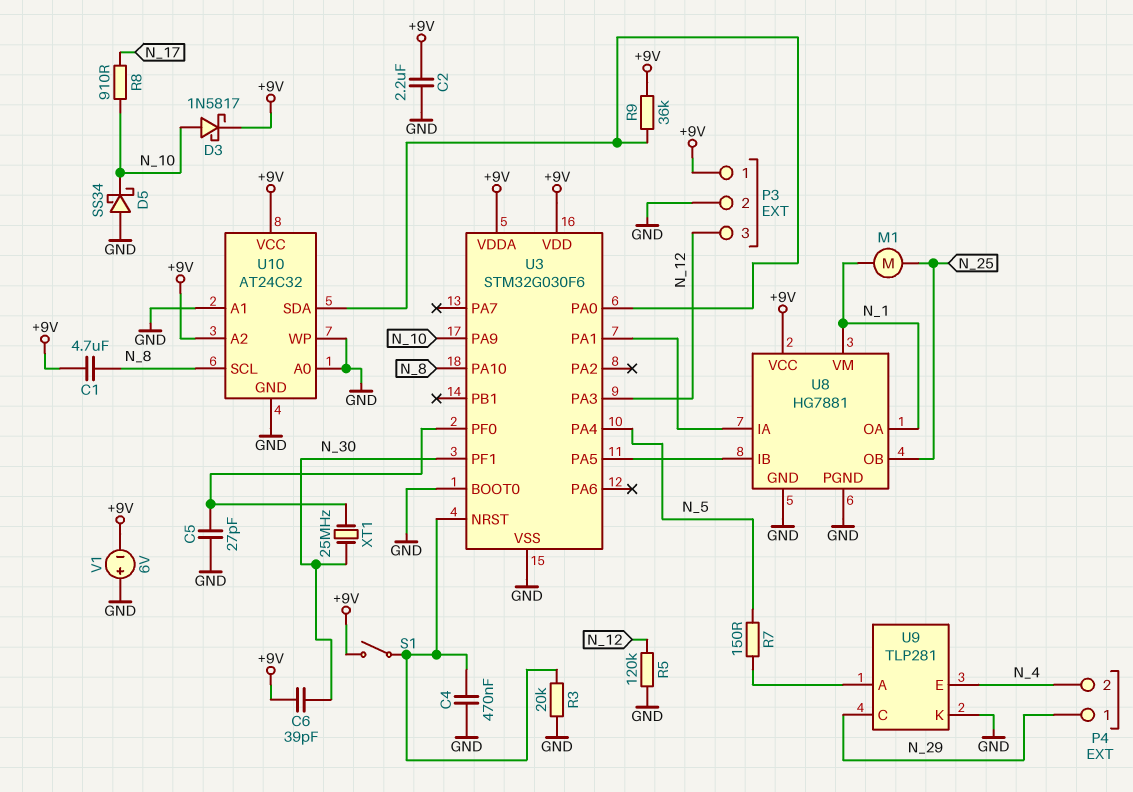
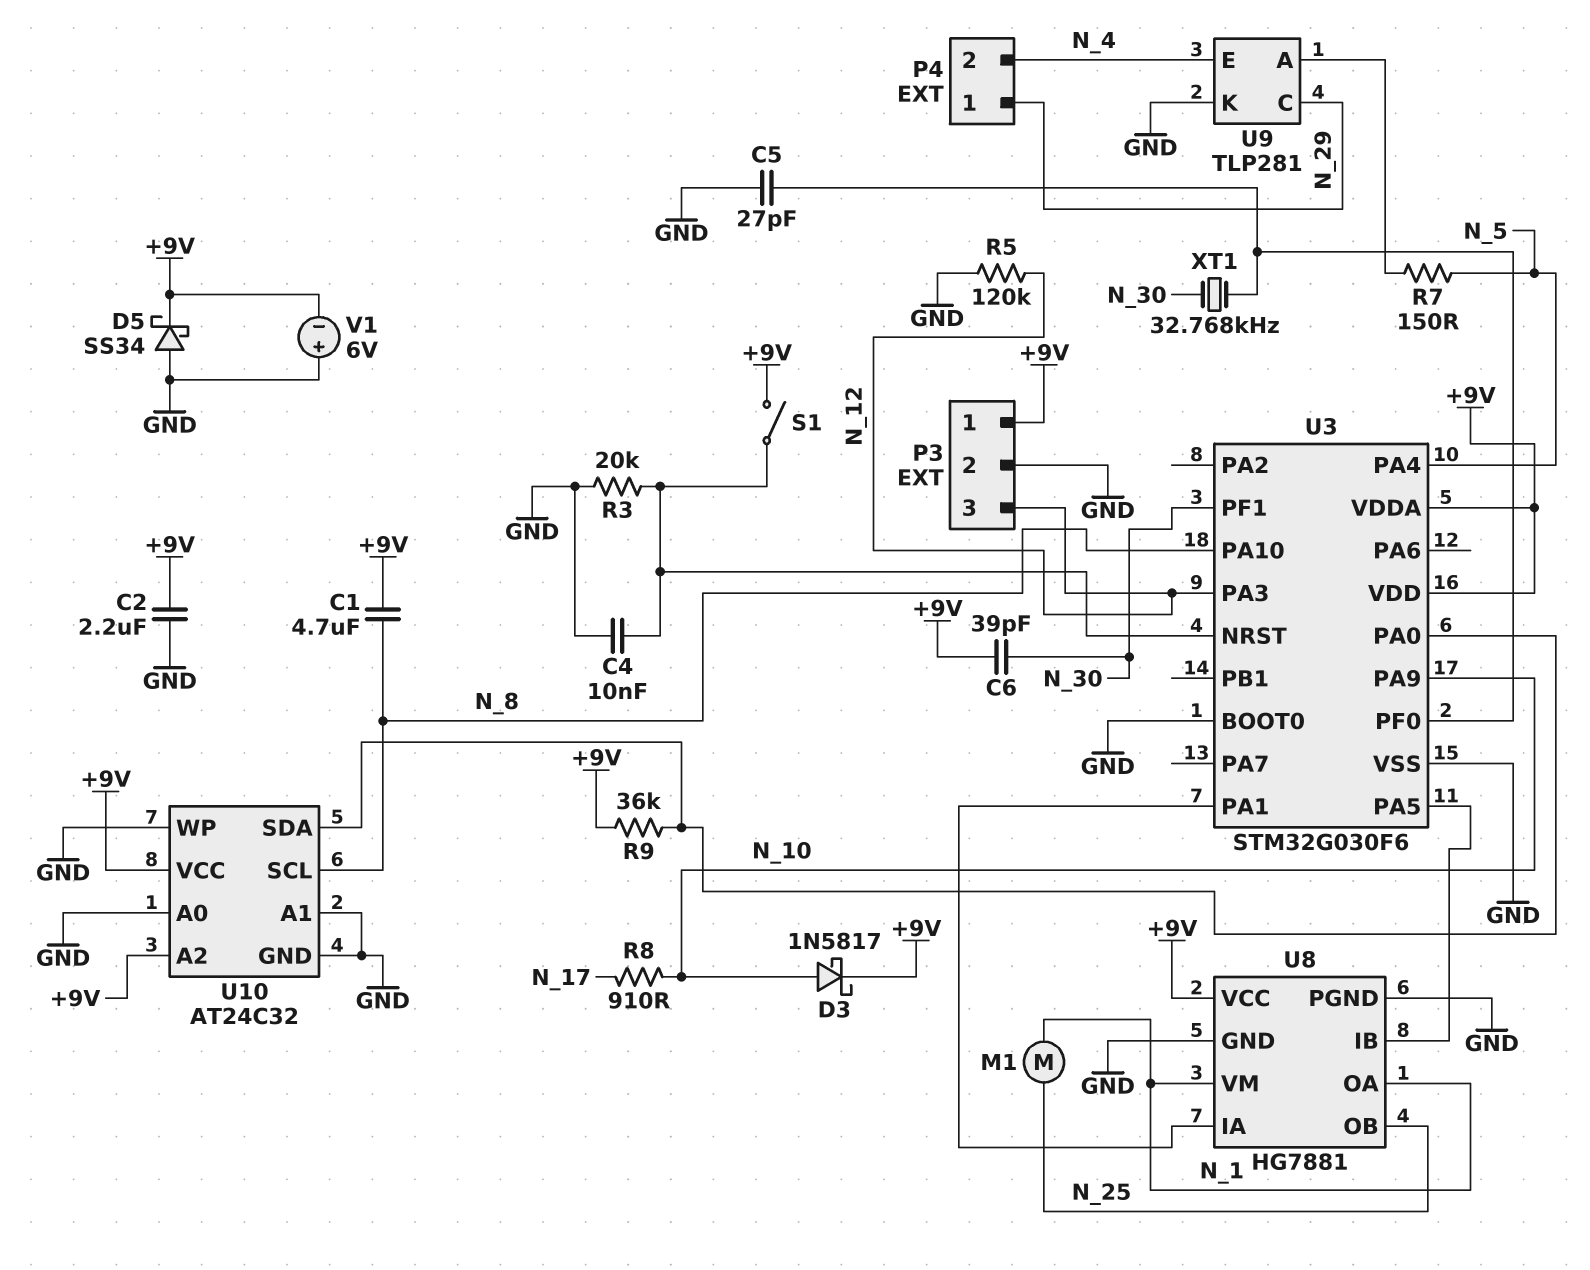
C4: 470nF (GND, U3/NRST) -> 10nF (GND, U3/NRST)
D5: schottky SS34 (A GND, K N_10) -> schottky SS34 (A GND, K +9V)
XT1: 25MHz (N_30, U3/PF0) -> 32.768kHz (N_30, U3/PF0)

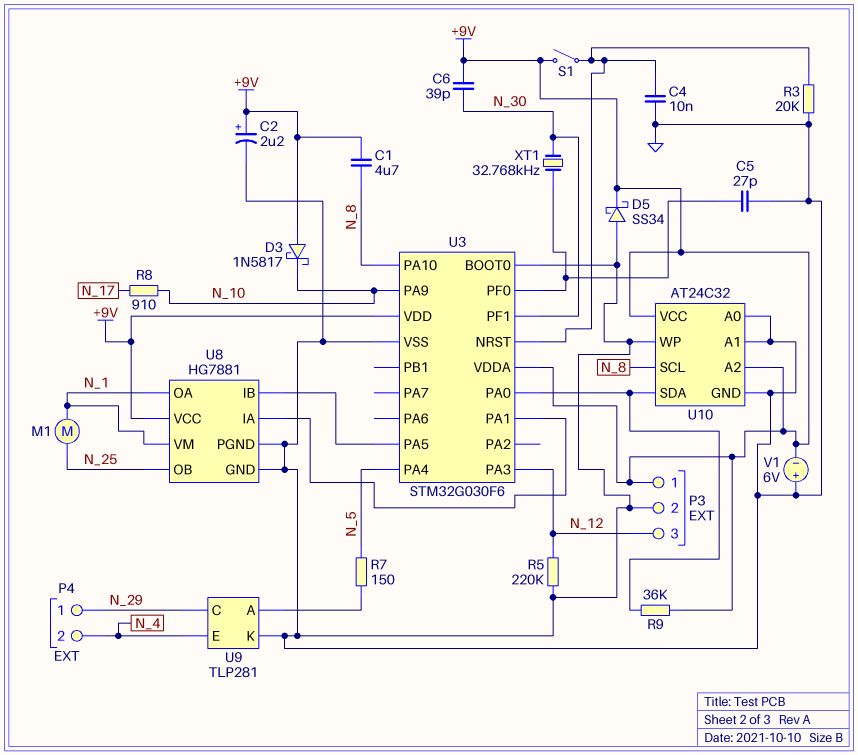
C2: 2.2uF (+9V, GND) -> 2.2uF (plus +9V, minus GND)
D3: schottky 1N5817 (A N_10, K +9V) -> schottky 1N5817 (A +9V, K N_10)
R5: 120k (GND, N_12) -> 220k (GND, N_12)

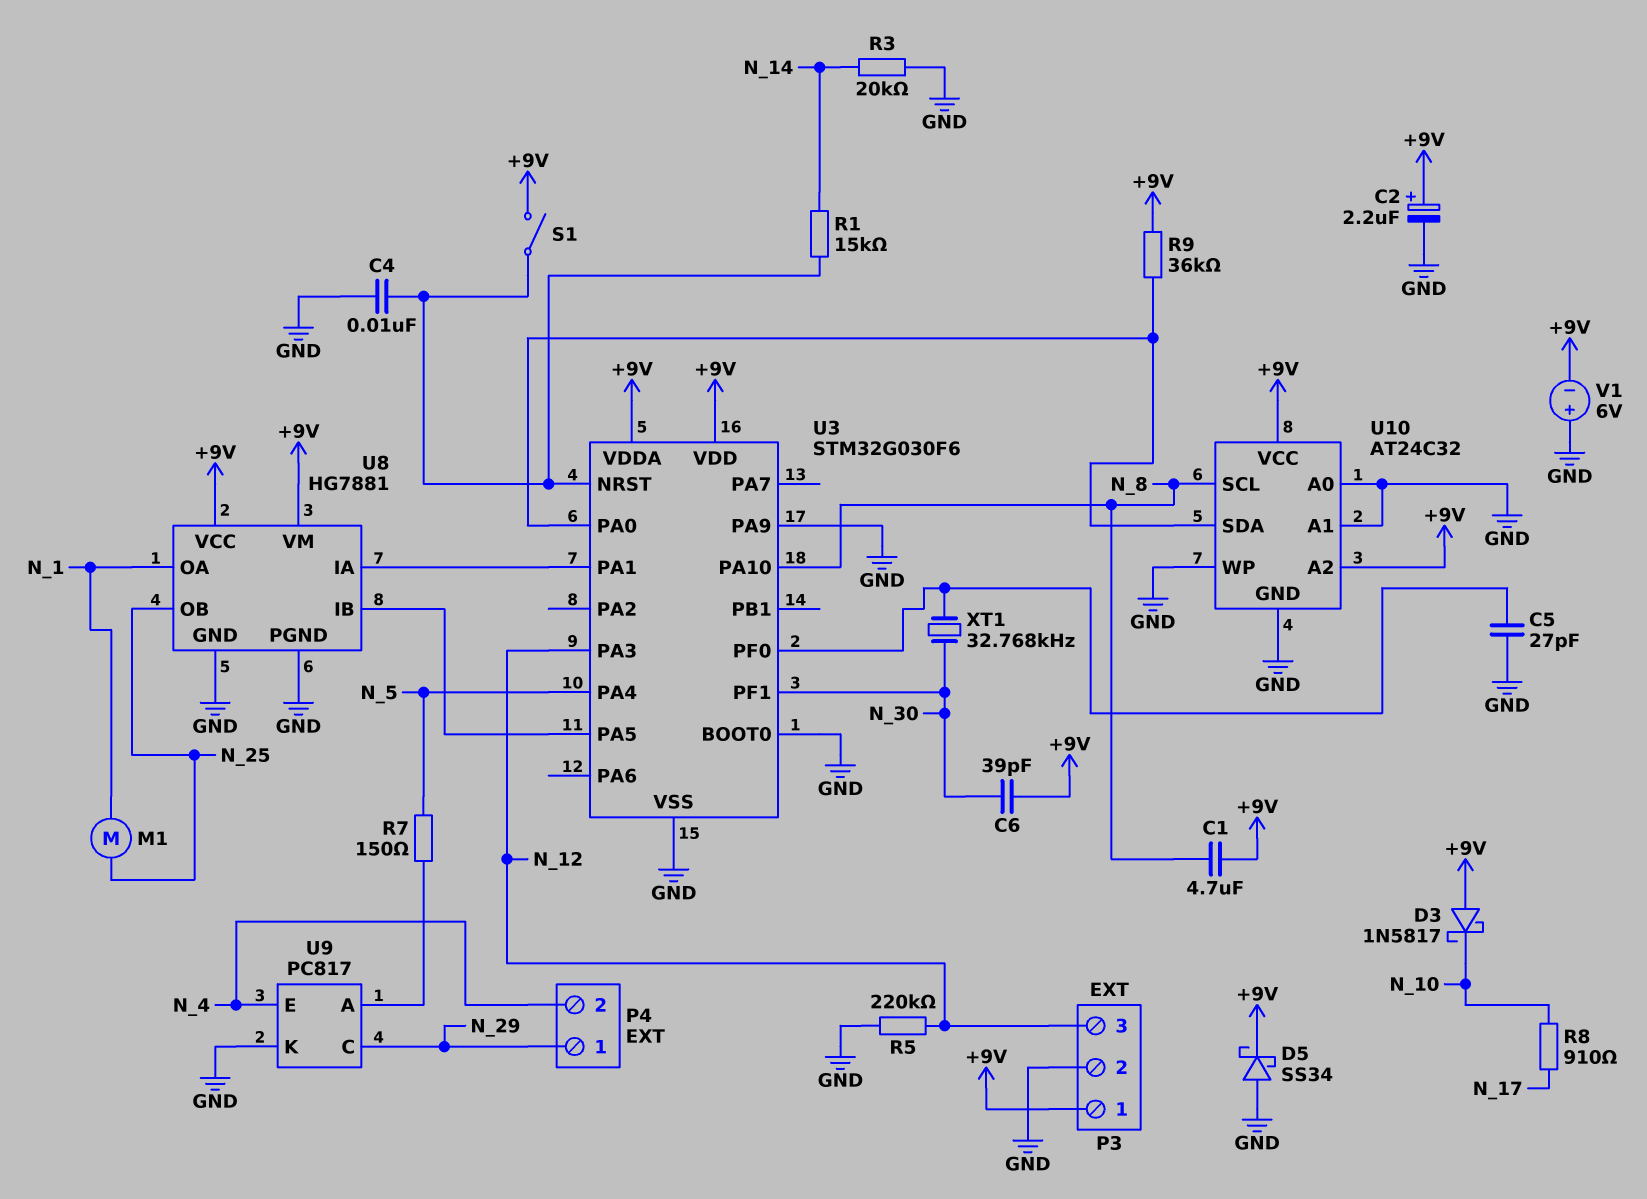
R1: none -> 15k (N_14, U3/NRST)
R3: 20k (GND, U3/NRST) -> 20k (GND, N_14)
U3 pin PA9: N_10 -> GND
U8 pin VM: N_1 -> +9V
U9: TLP281 -> PC817

